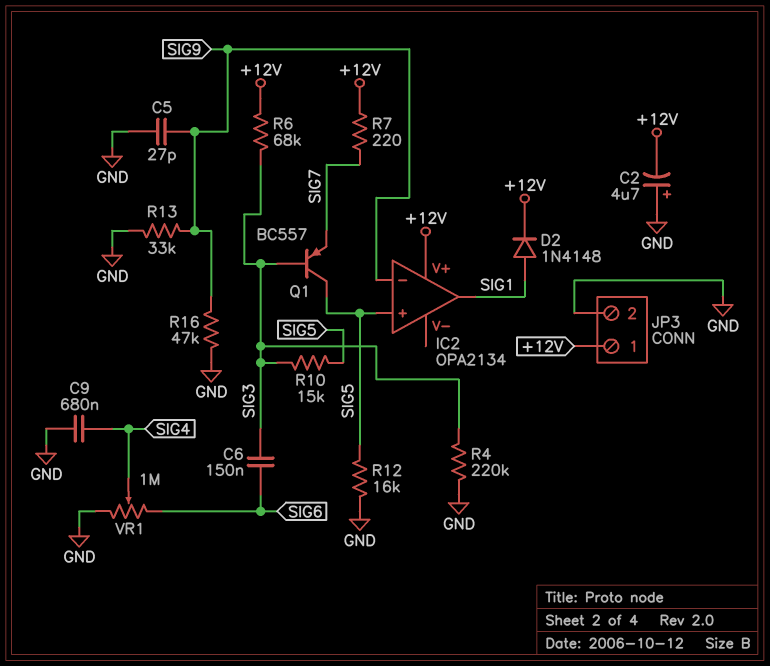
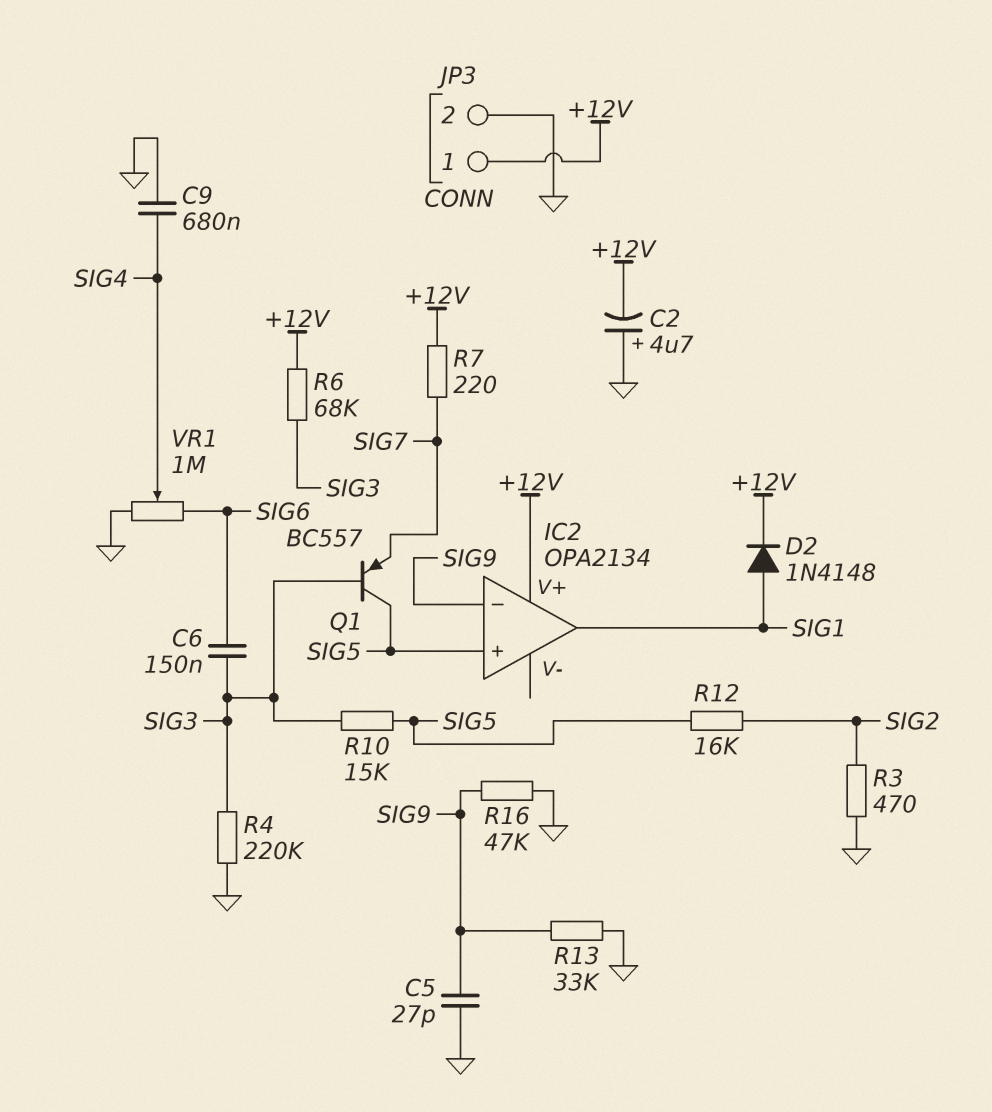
R3: none -> 470 (GND, SIG2)
R12: 16k (GND, SIG5) -> 16k (SIG2, SIG5)

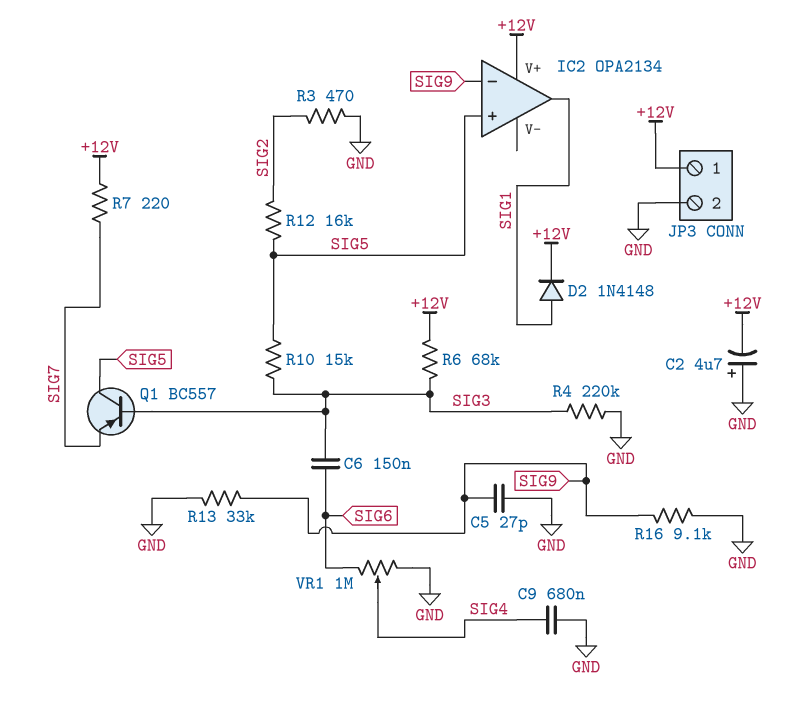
R16: 47k (GND, SIG9) -> 9.1k (GND, SIG9)

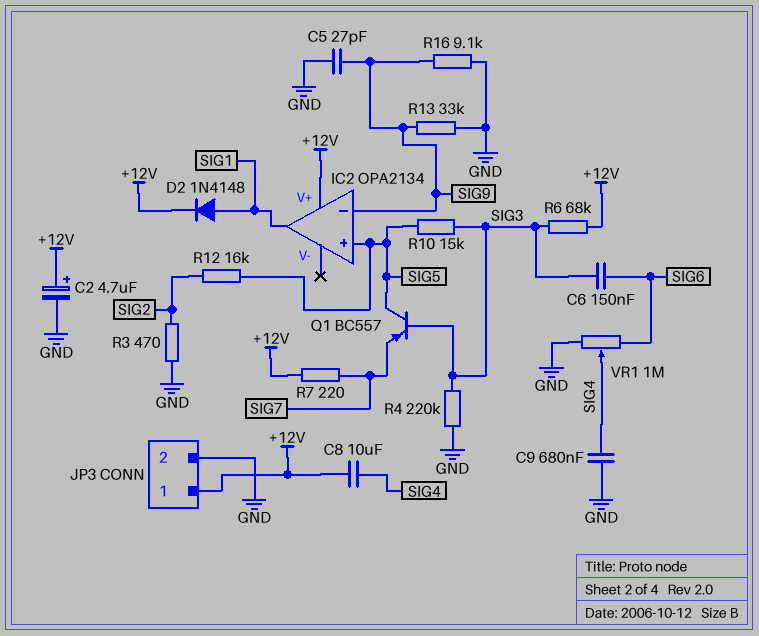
C2: 4.7uF (plus GND, minus +12V) -> 4.7uF (plus +12V, minus GND)
C8: none -> 10uF (+12V, SIG4)

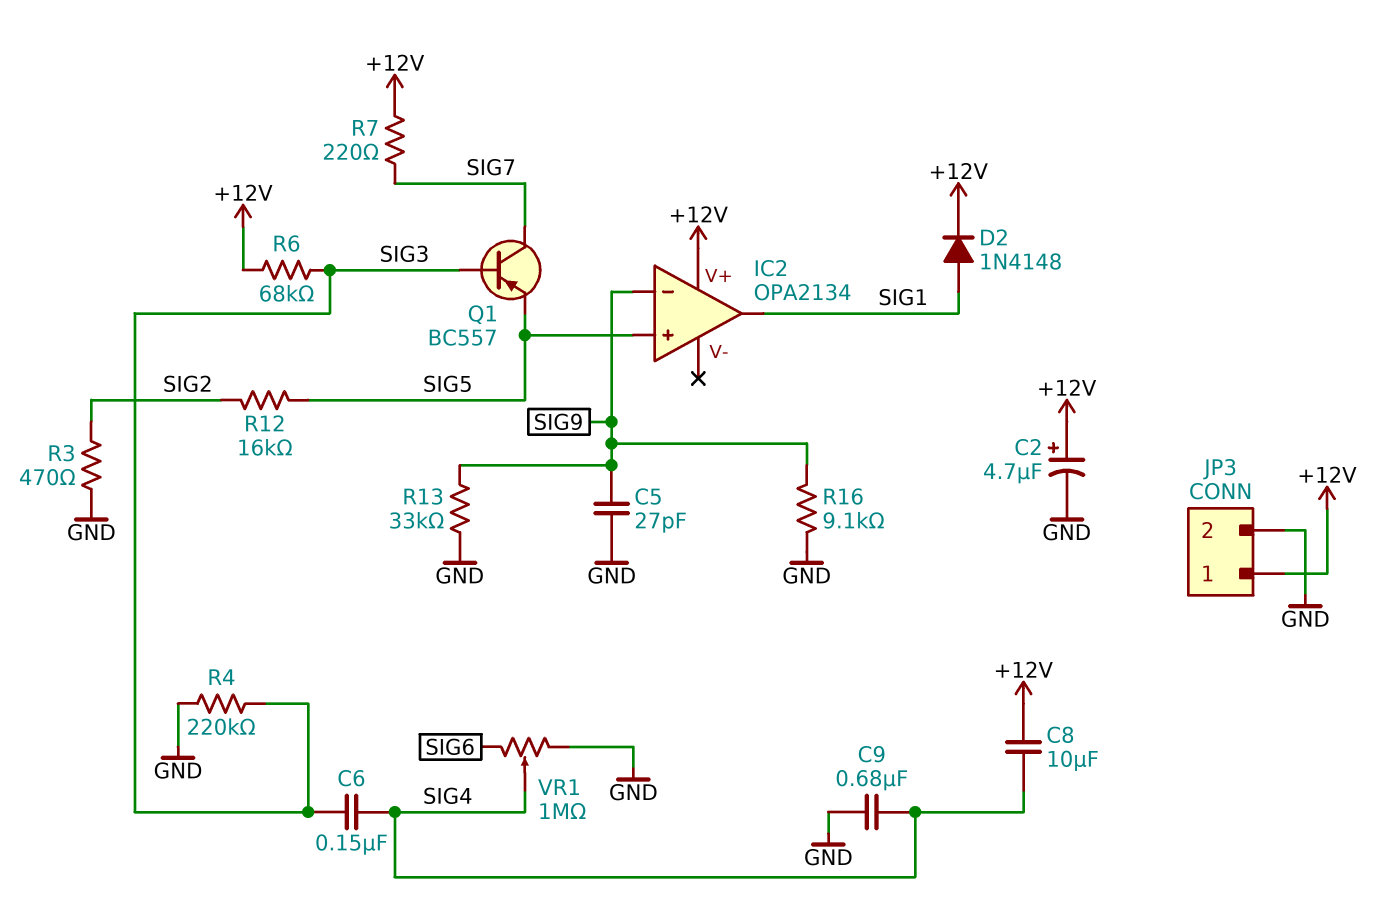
C6: 150nF (SIG3, SIG6) -> 150nF (SIG3, SIG4)
Q1: PNP BC557 (B SIG3, C SIG5, E SIG7) -> PNP BC557 (B SIG3, C SIG7, E SIG5)
R10: 15k (SIG3, SIG5) -> none

